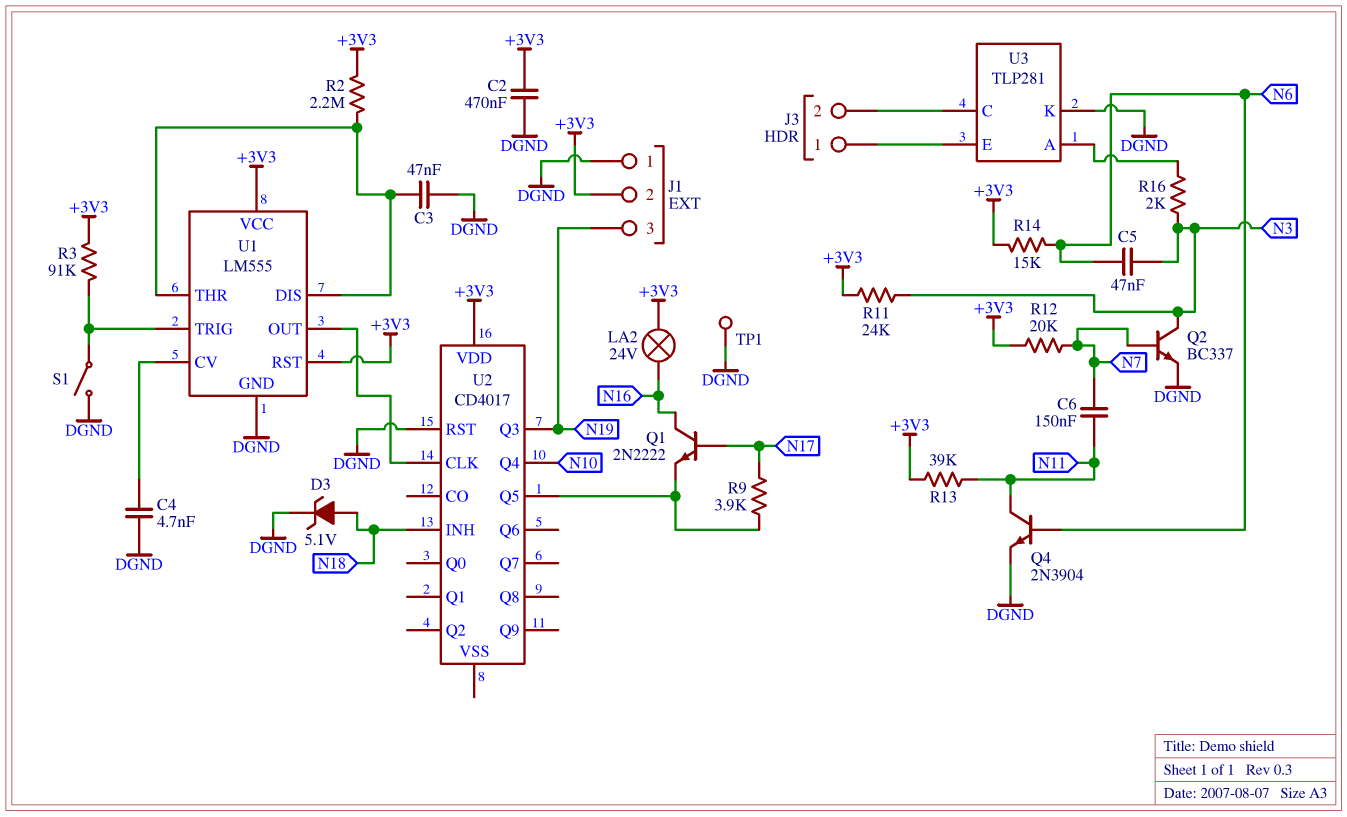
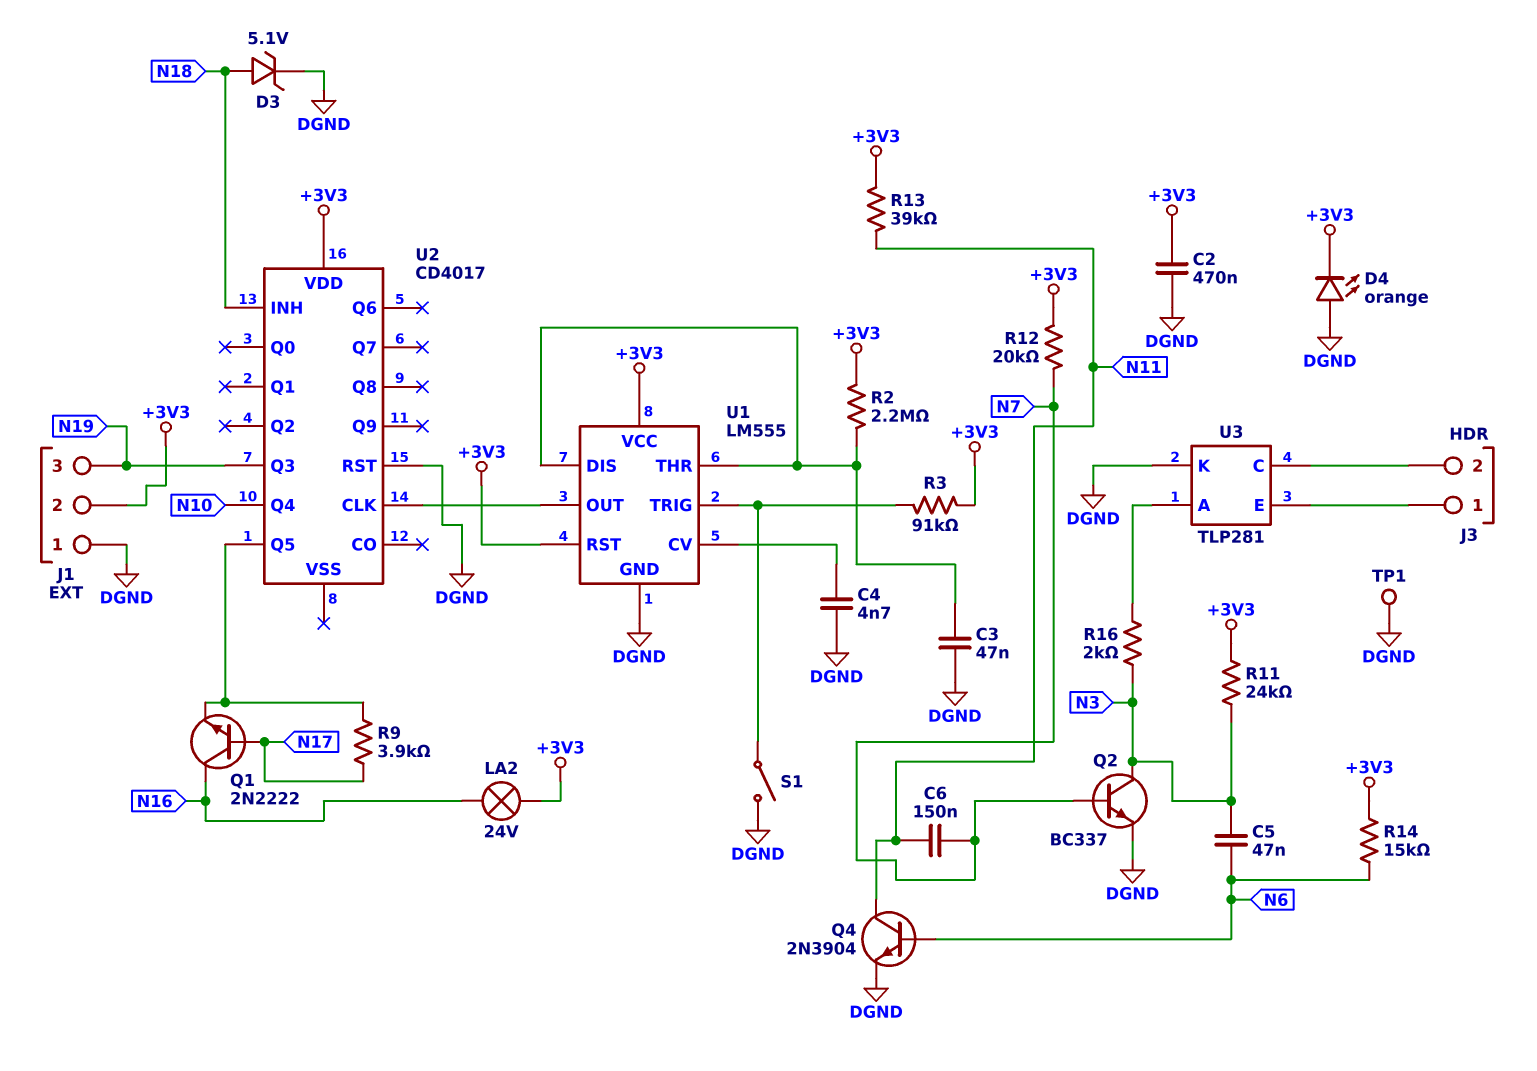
D4: none -> LED orange (A DGND, K +3V3)

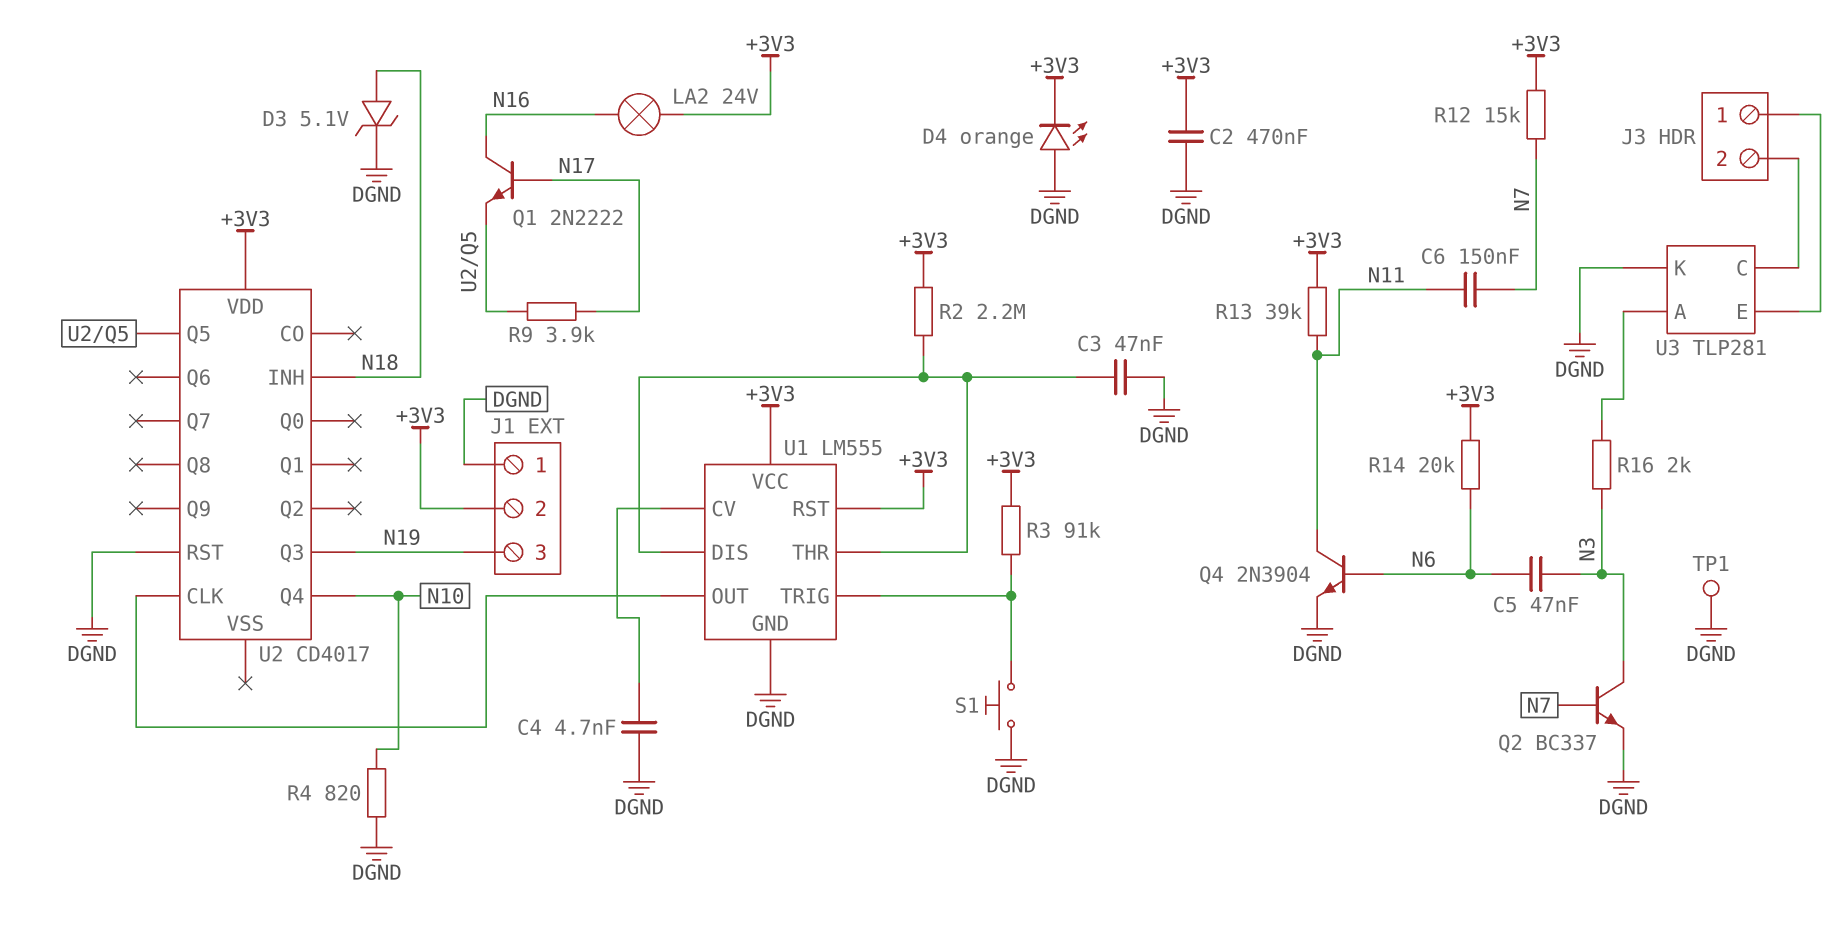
R4: none -> 820 (DGND, N10)
R11: 24k (+3V3, N3) -> none
R12: 20k (+3V3, N7) -> 15k (+3V3, N7)
R14: 15k (+3V3, N6) -> 20k (+3V3, N6)
S1: switch (DGND, U1/TRIG) -> button (DGND, U1/TRIG)

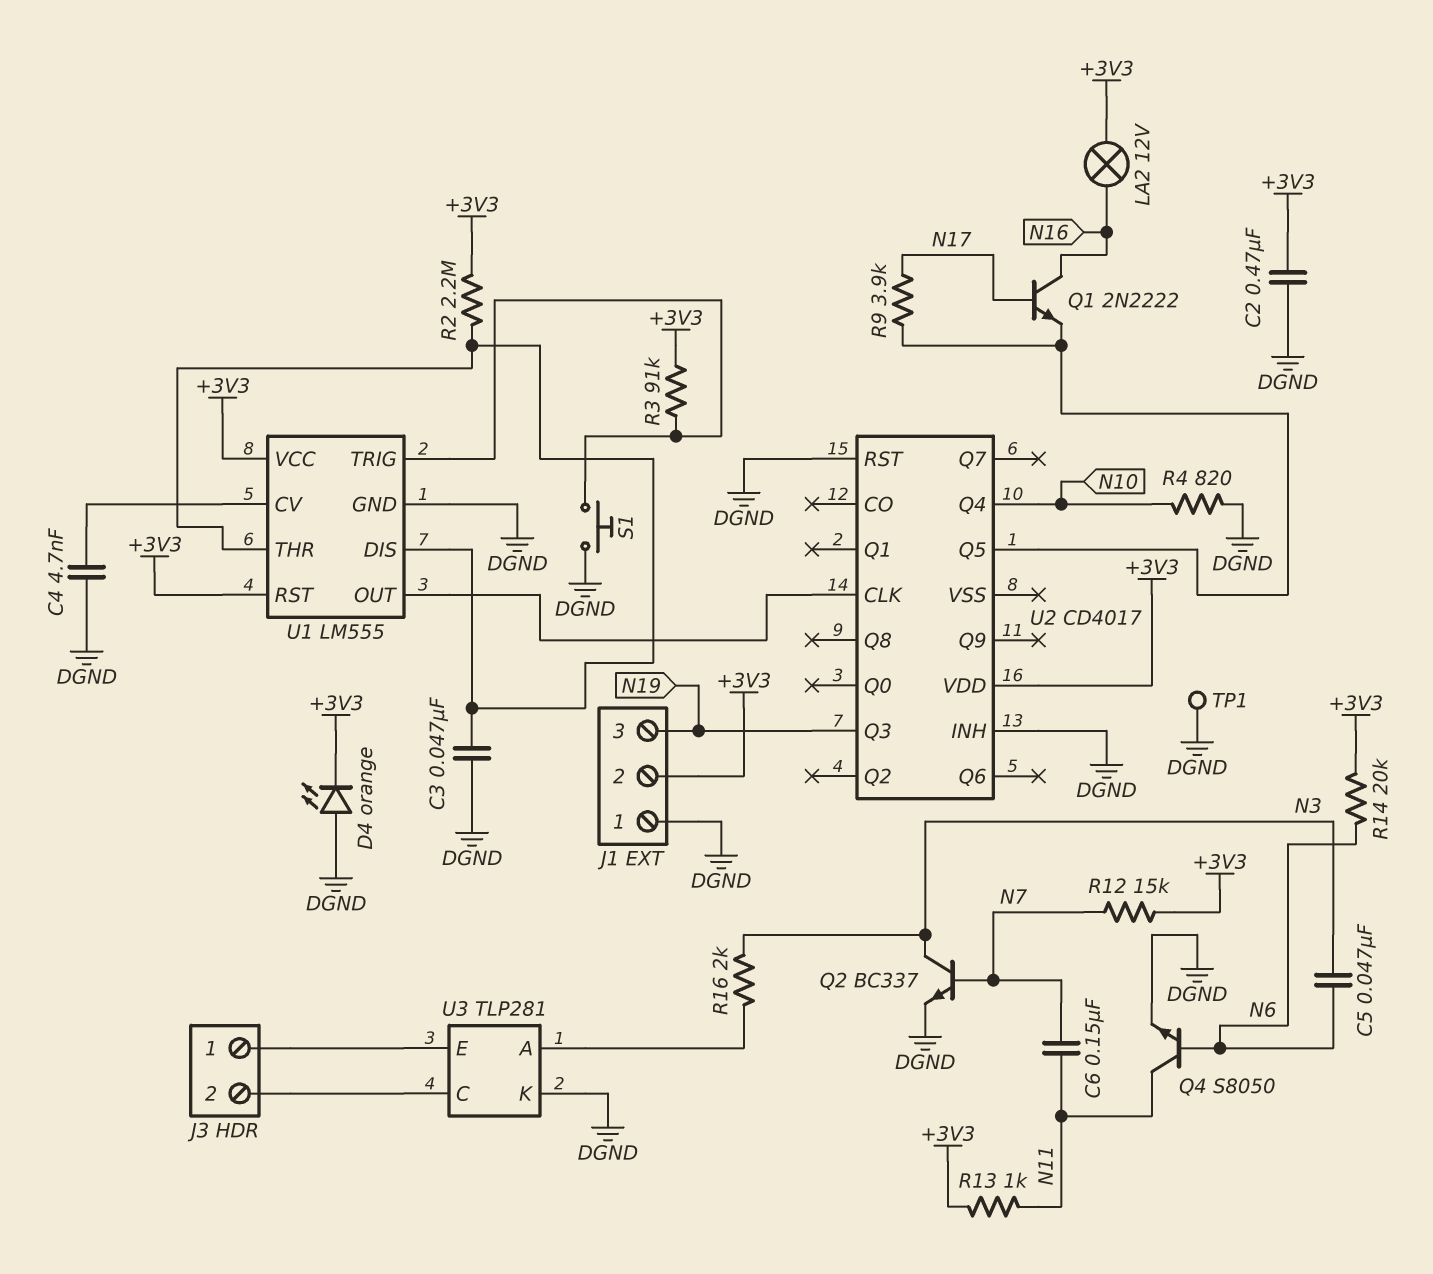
D3: zener 5.1V (A N18, K DGND) -> none
LA2: lamp 24V (+3V3, N16) -> lamp 12V (+3V3, N16)
Q4: NPN 2N3904 (B N6, C N11, E DGND) -> NPN S8050 (B N6, C N11, E DGND)
R13: 39k (+3V3, N11) -> 1k (+3V3, N11)
U2 pin INH: N18 -> DGND

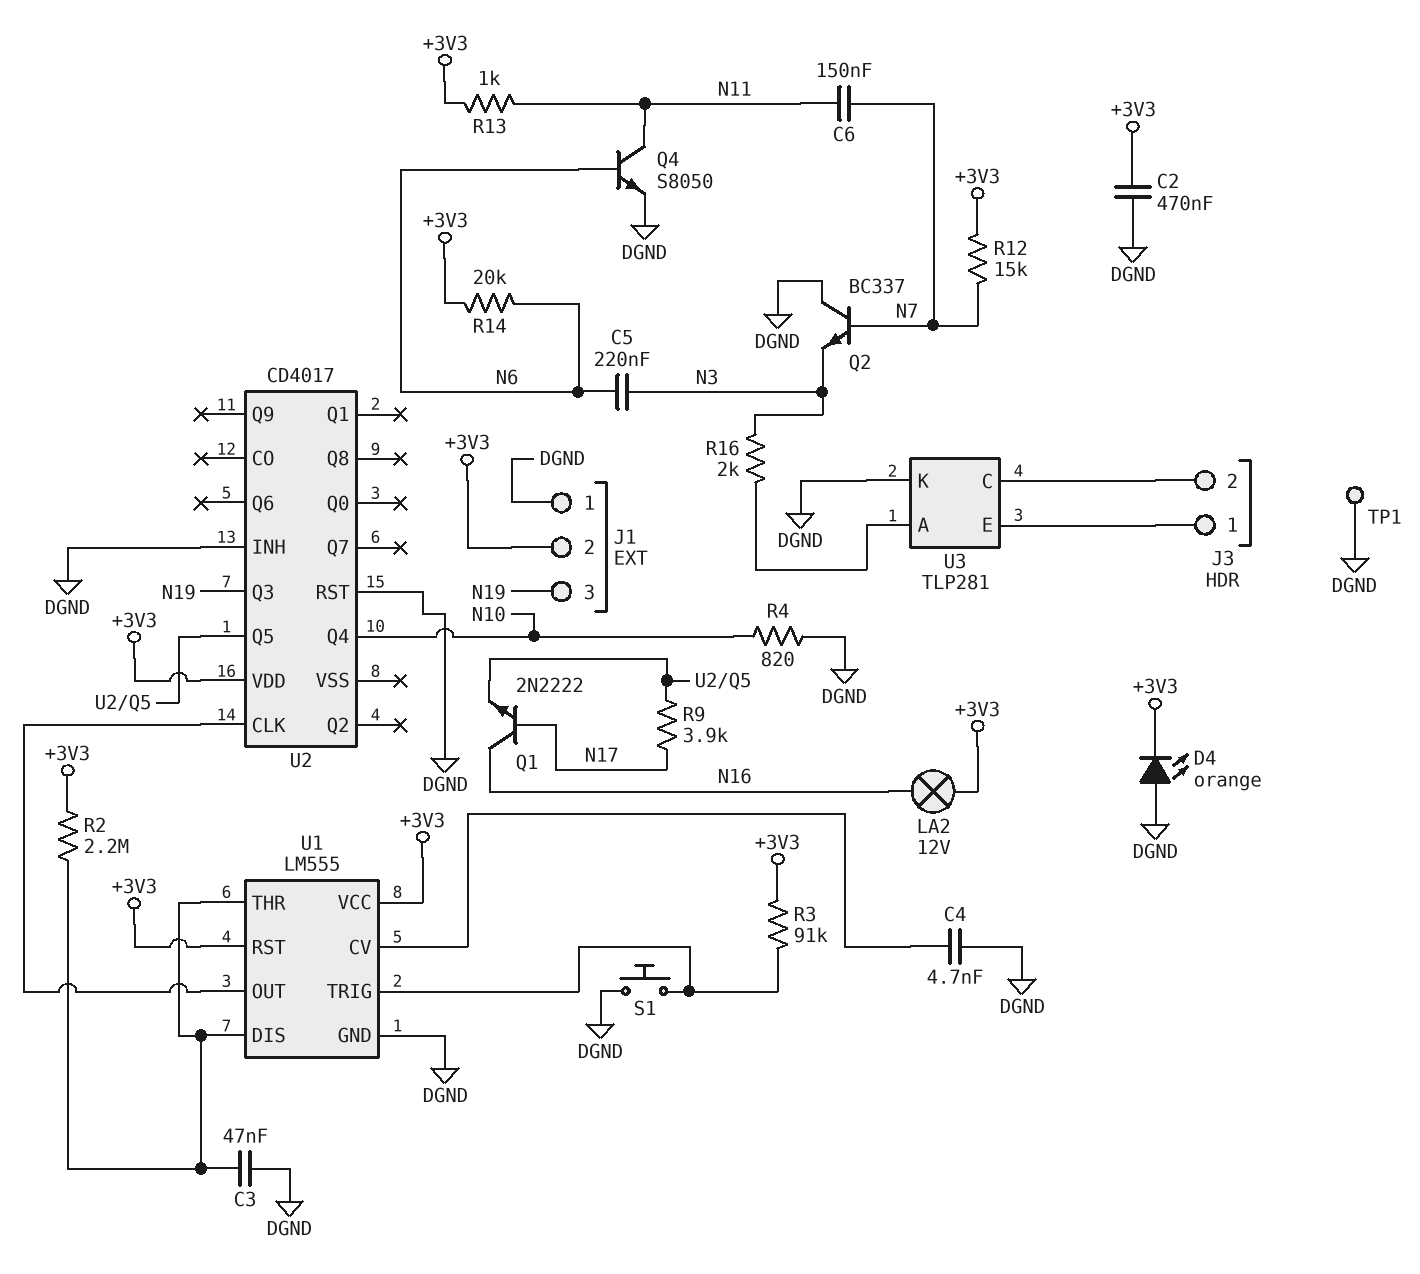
C5: 47nF (N3, N6) -> 220nF (N3, N6)
Q2: NPN BC337 (B N7, C N3, E DGND) -> NPN BC337 (B N7, C DGND, E N3)

